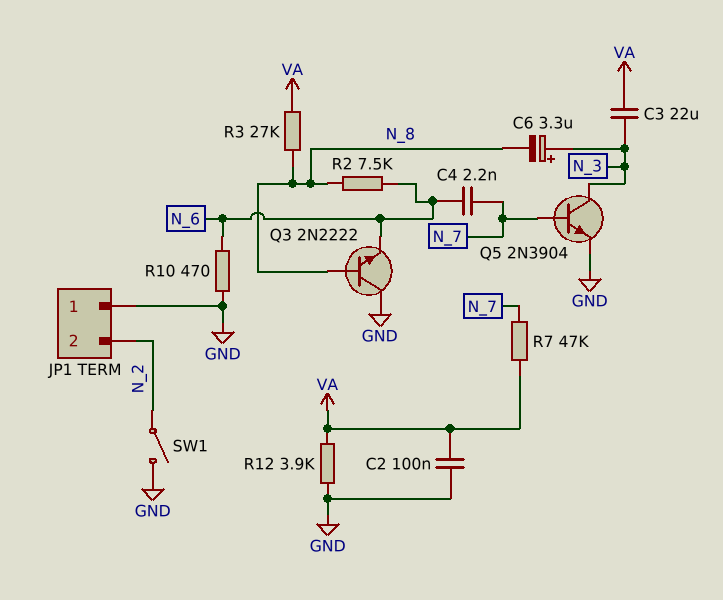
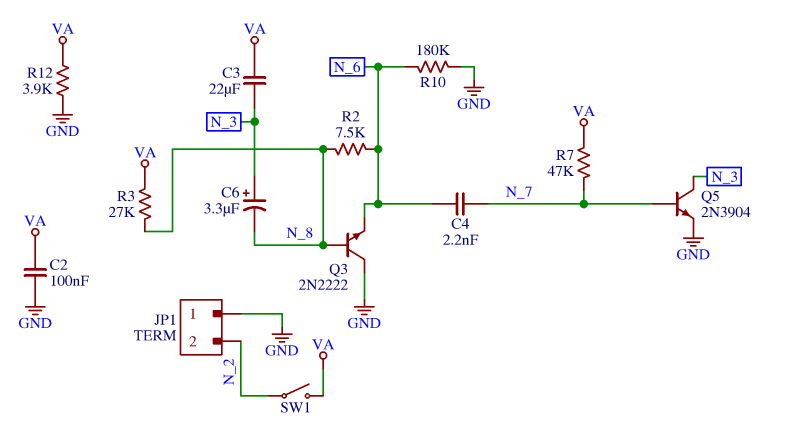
R10: 470 (GND, N_6) -> 180k (GND, N_6)
SW1: switch (GND, N_2) -> switch (N_2, VA)

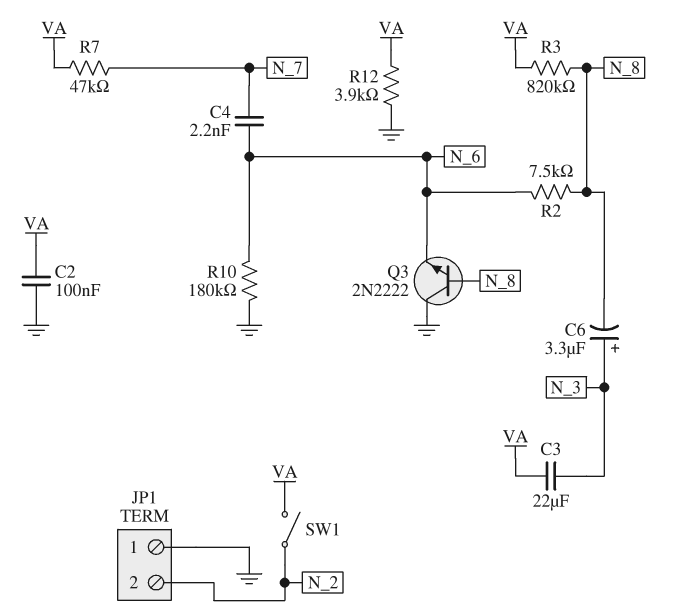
Q5: NPN 2N3904 (B N_7, C N_3, E GND) -> none
R3: 27k (N_8, VA) -> 820k (N_8, VA)

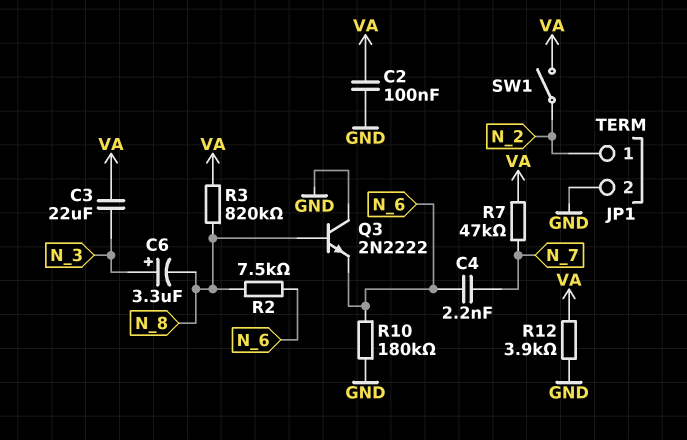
JP1 pin 1: GND -> N_2
JP1 pin 2: N_2 -> GND

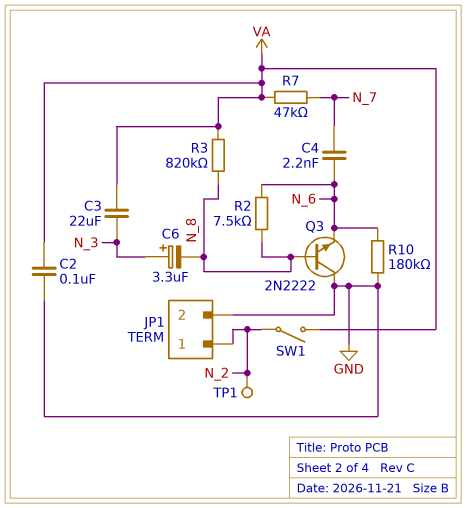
R12: 3.9k (GND, VA) -> none
TP1: none -> test point (N_2)

